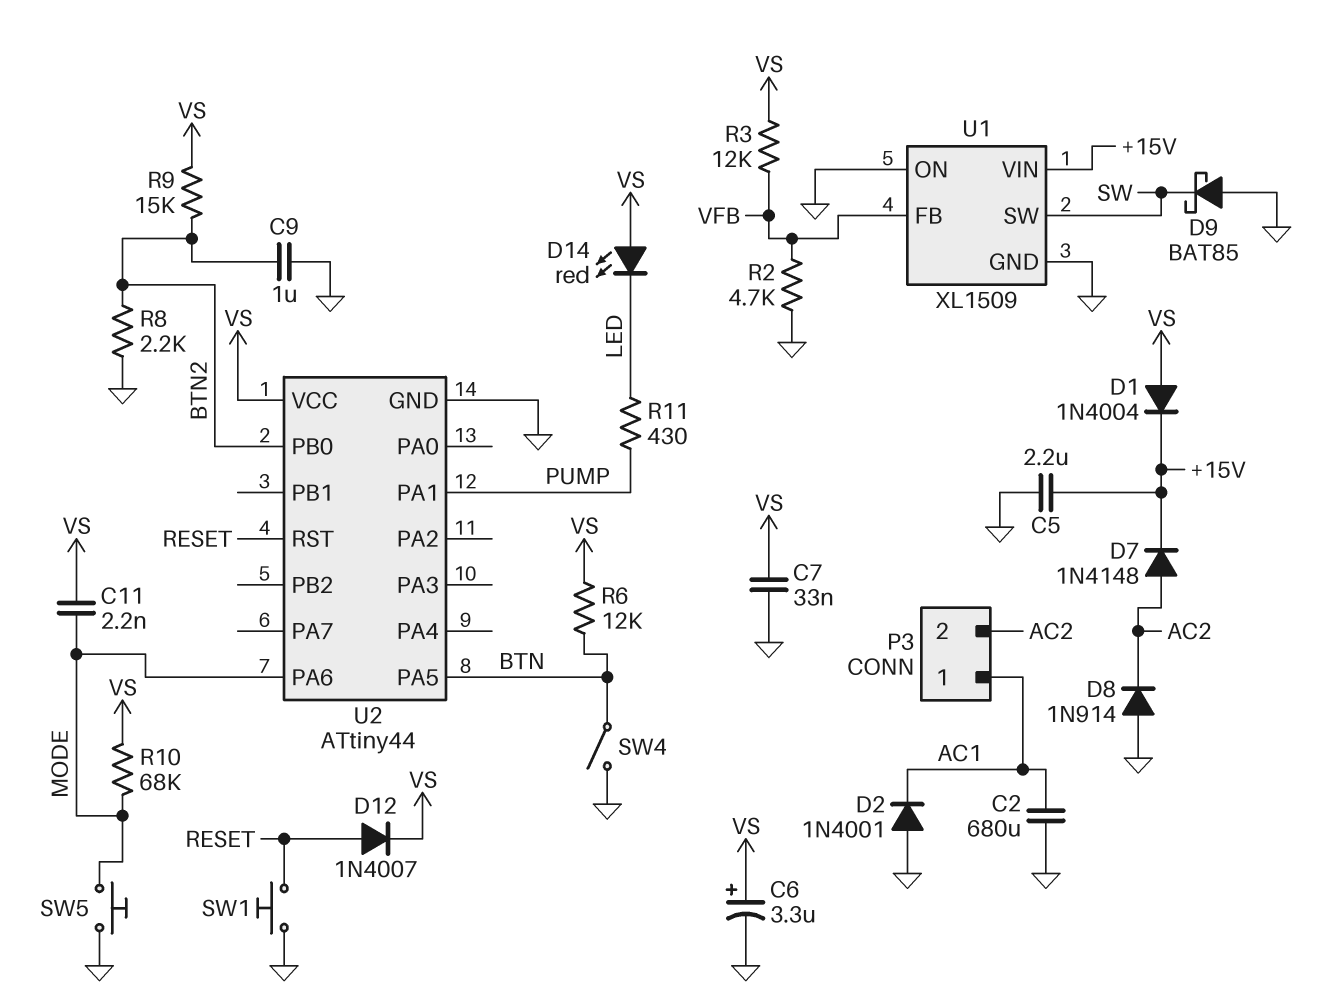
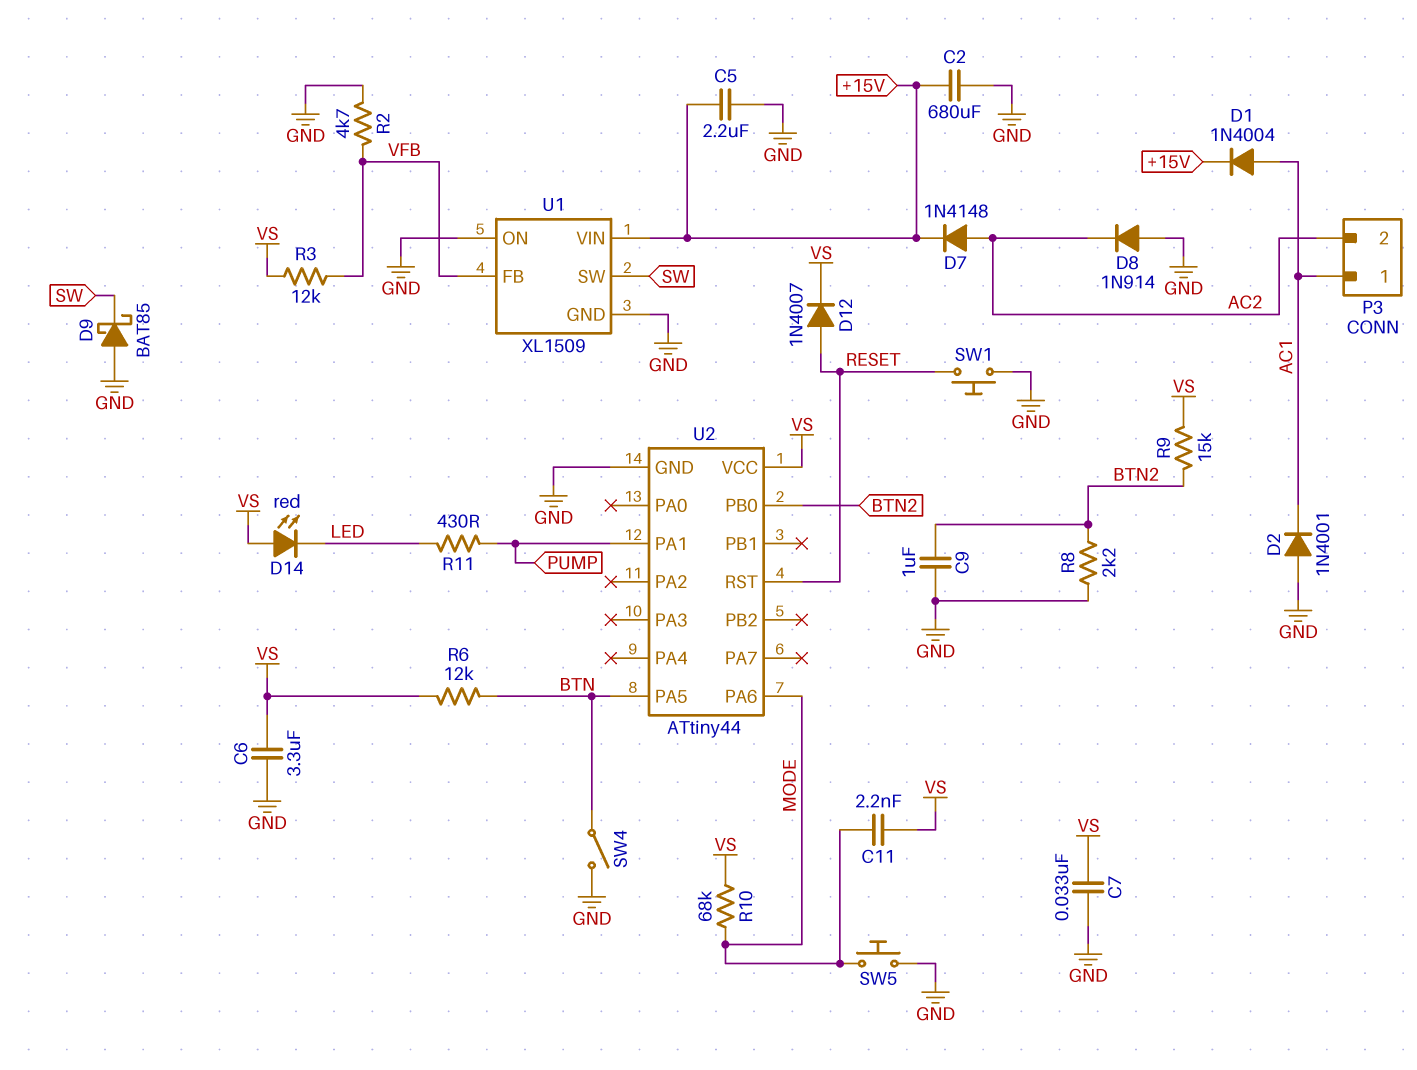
C2: 680uF (AC1, GND) -> 680uF (+15V, GND)
C6: 3.3uF (plus VS, minus GND) -> 3.3uF (GND, VS)
D1: diode 1N4004 (A VS, K +15V) -> diode 1N4004 (A AC1, K +15V)

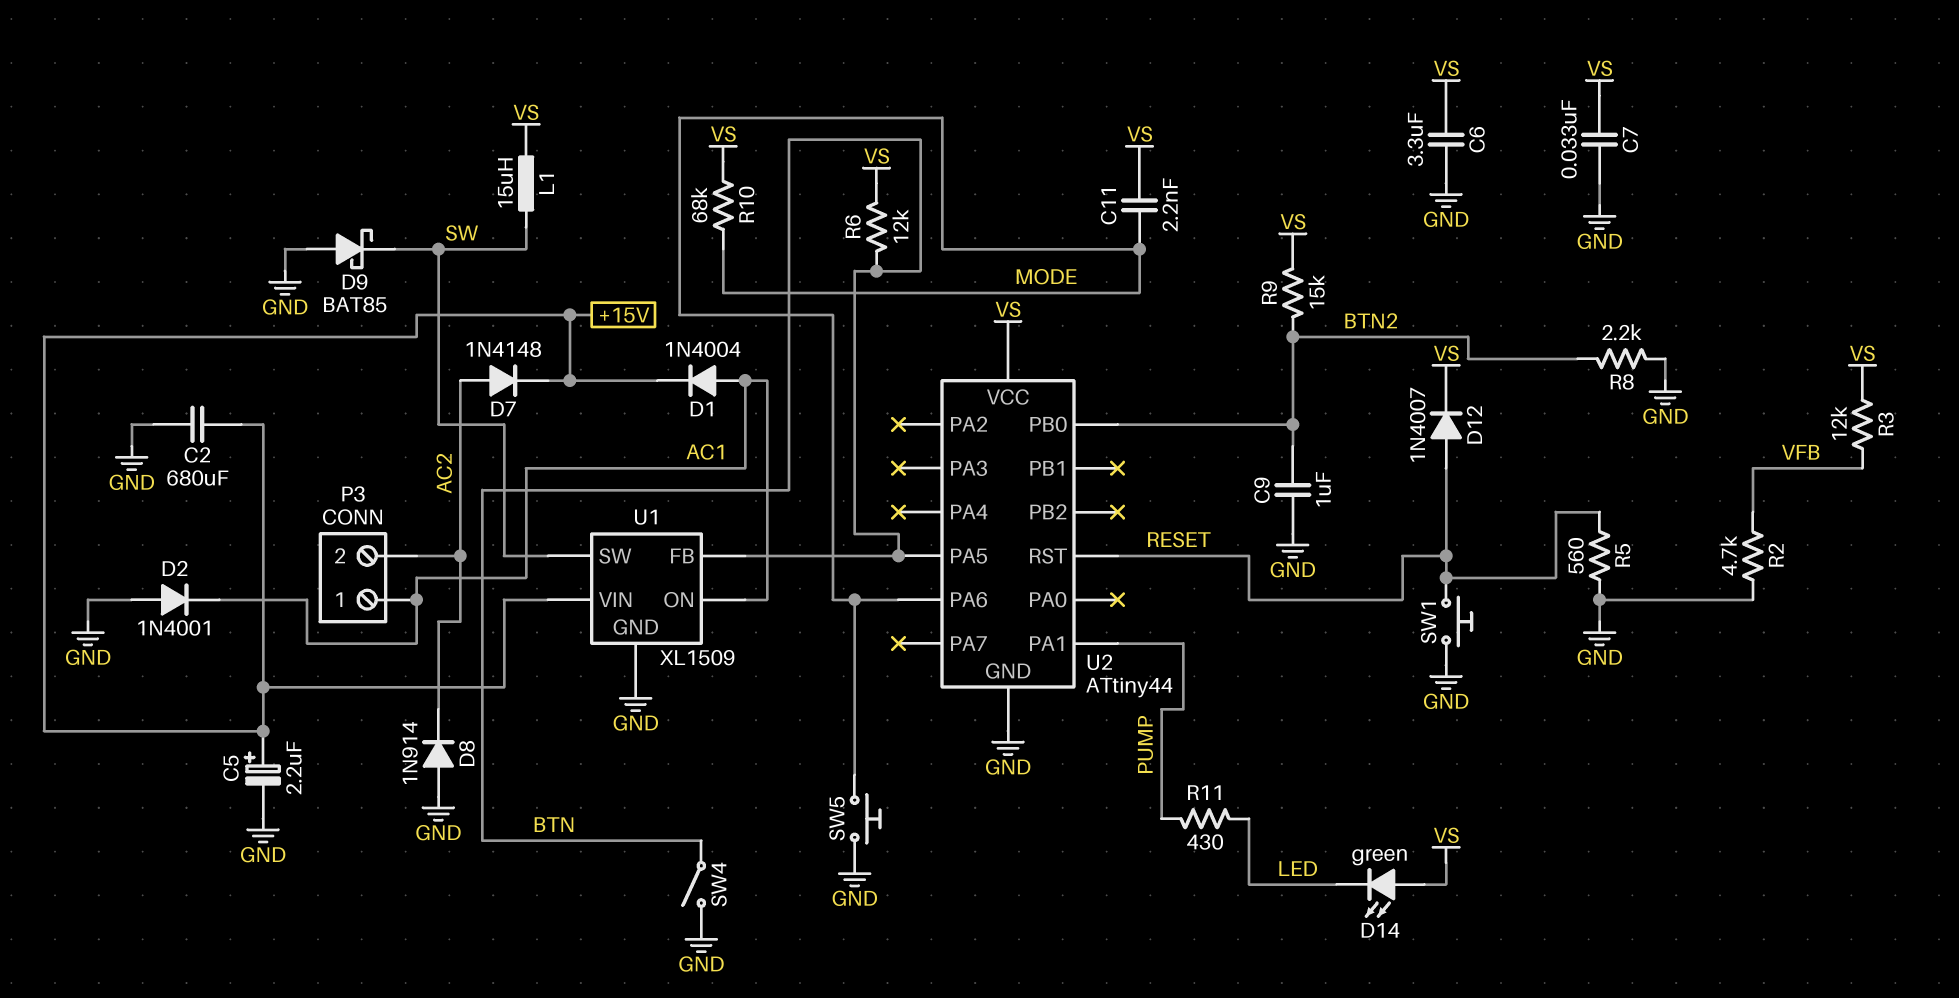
C5: 2.2uF (+15V, GND) -> 2.2uF (plus +15V, minus GND)
D14: LED red (A VS, K LED) -> LED green (A VS, K LED)
L1: none -> 15uH (SW, VS)
R5: none -> 560 (GND, RESET)
U1 pin FB: VFB -> BTN
U1 pin ON: GND -> AC1

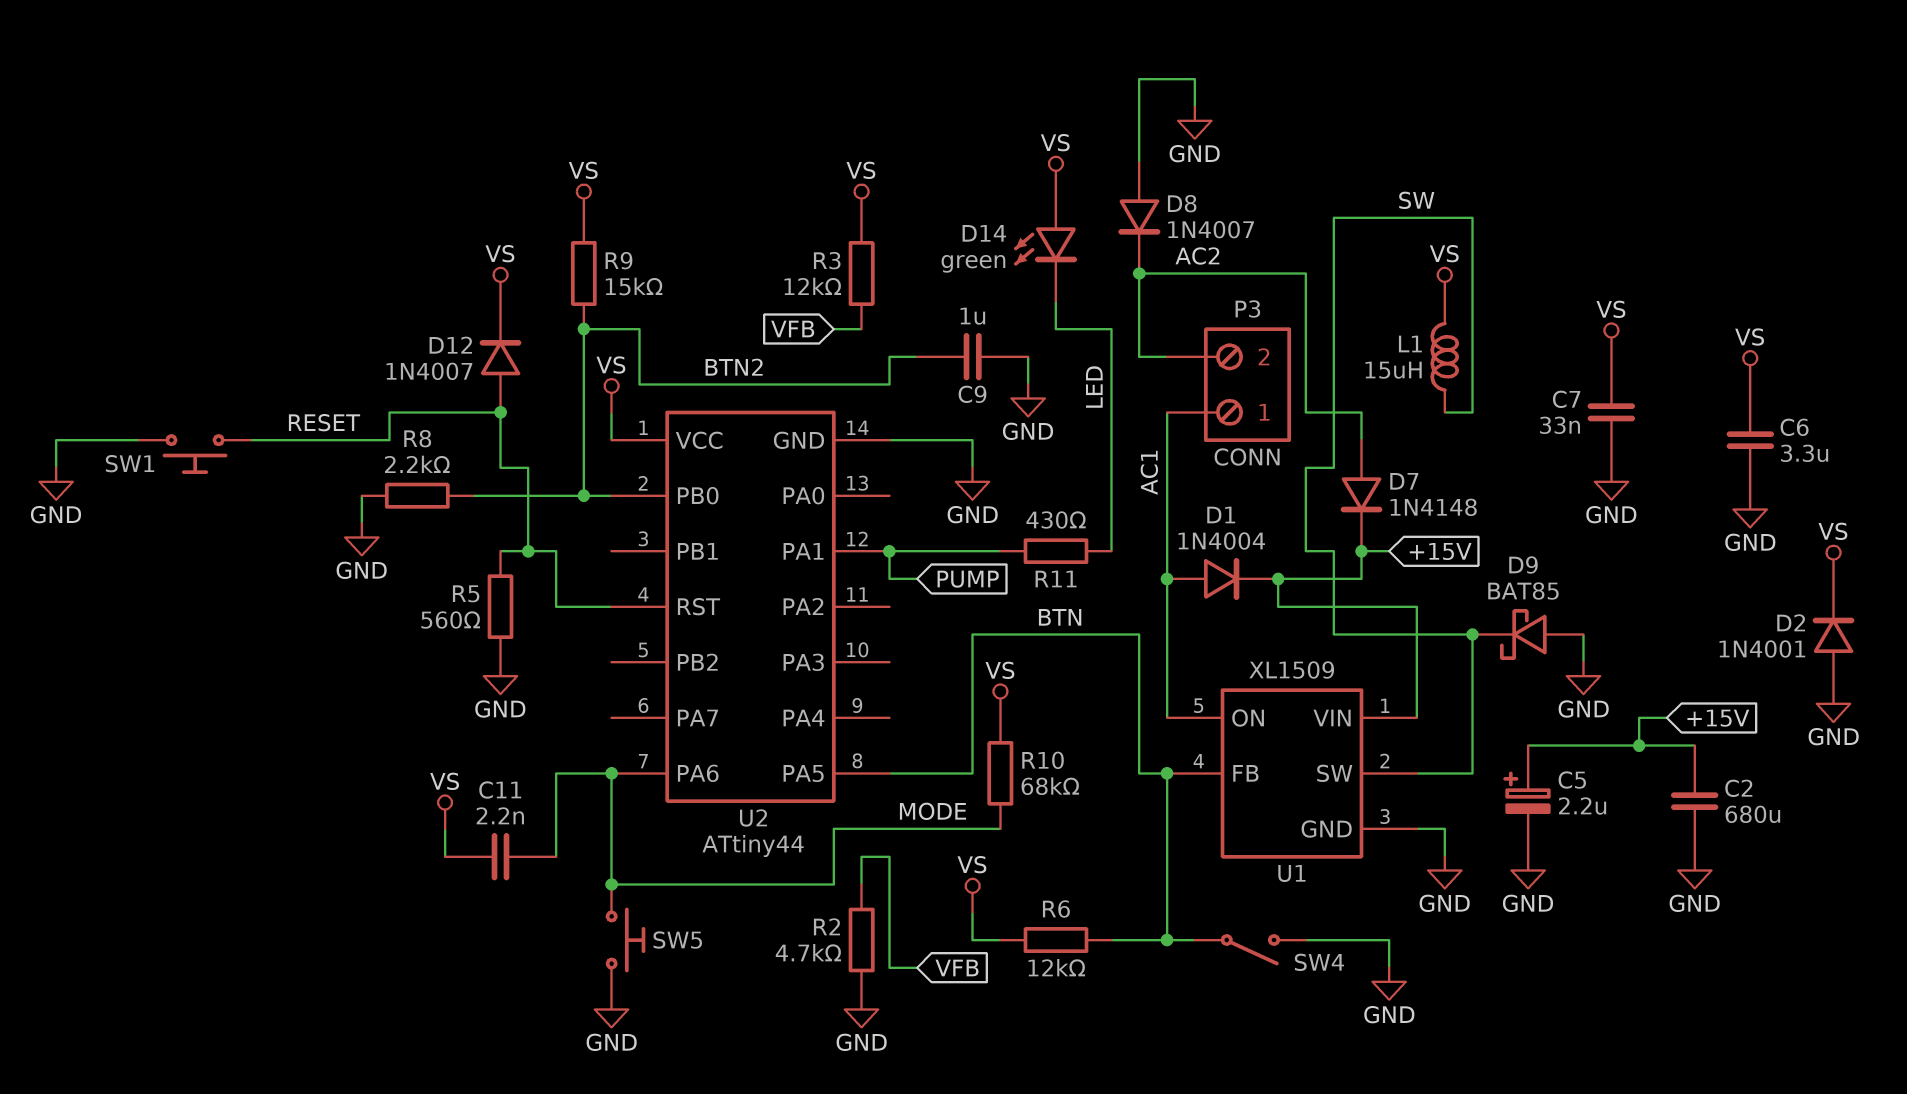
D2: diode 1N4001 (A GND, K AC1) -> diode 1N4001 (A GND, K VS)
D8: diode 1N914 (A GND, K AC2) -> diode 1N4007 (A GND, K AC2)

